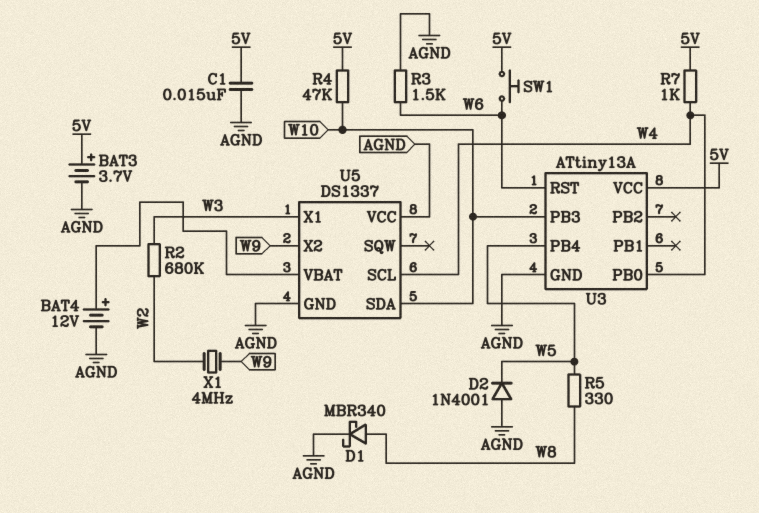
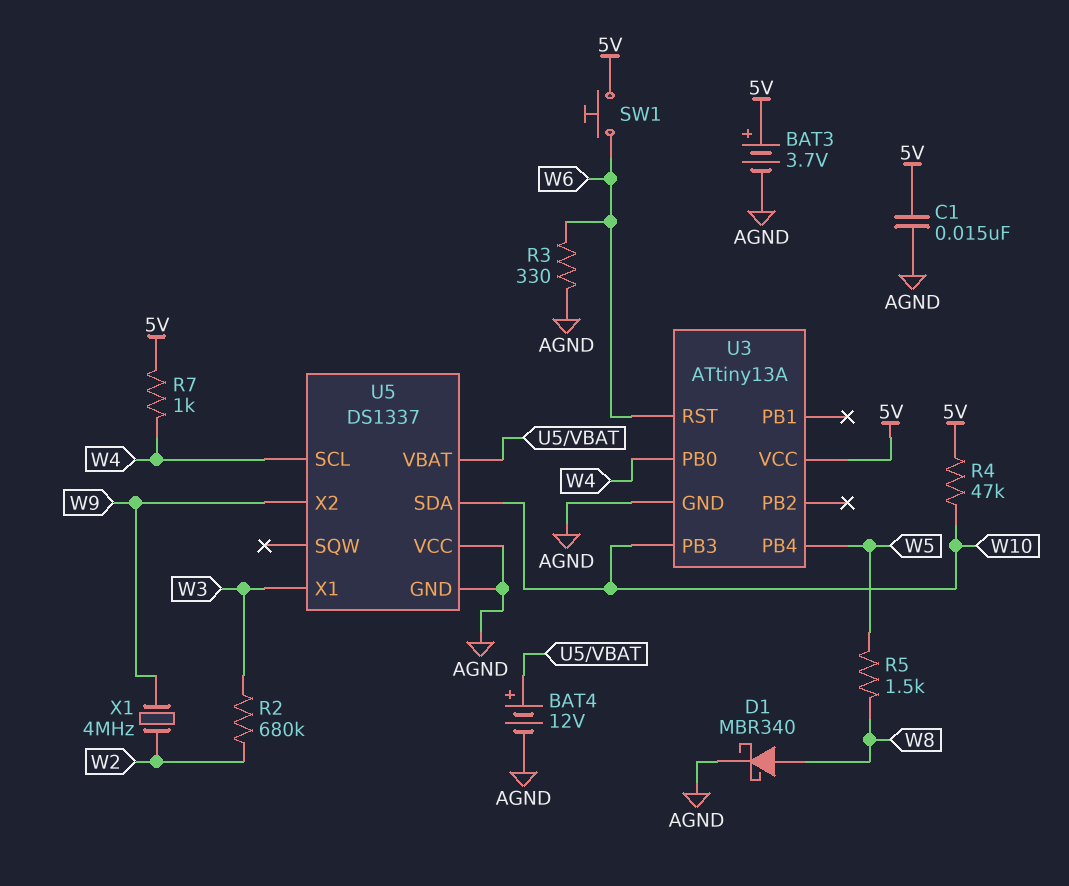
D2: diode 1N4001 (A AGND, K W5) -> none
R3: 1.5k (AGND, W6) -> 330 (AGND, W6)
R5: 330 (W5, W8) -> 1.5k (W5, W8)

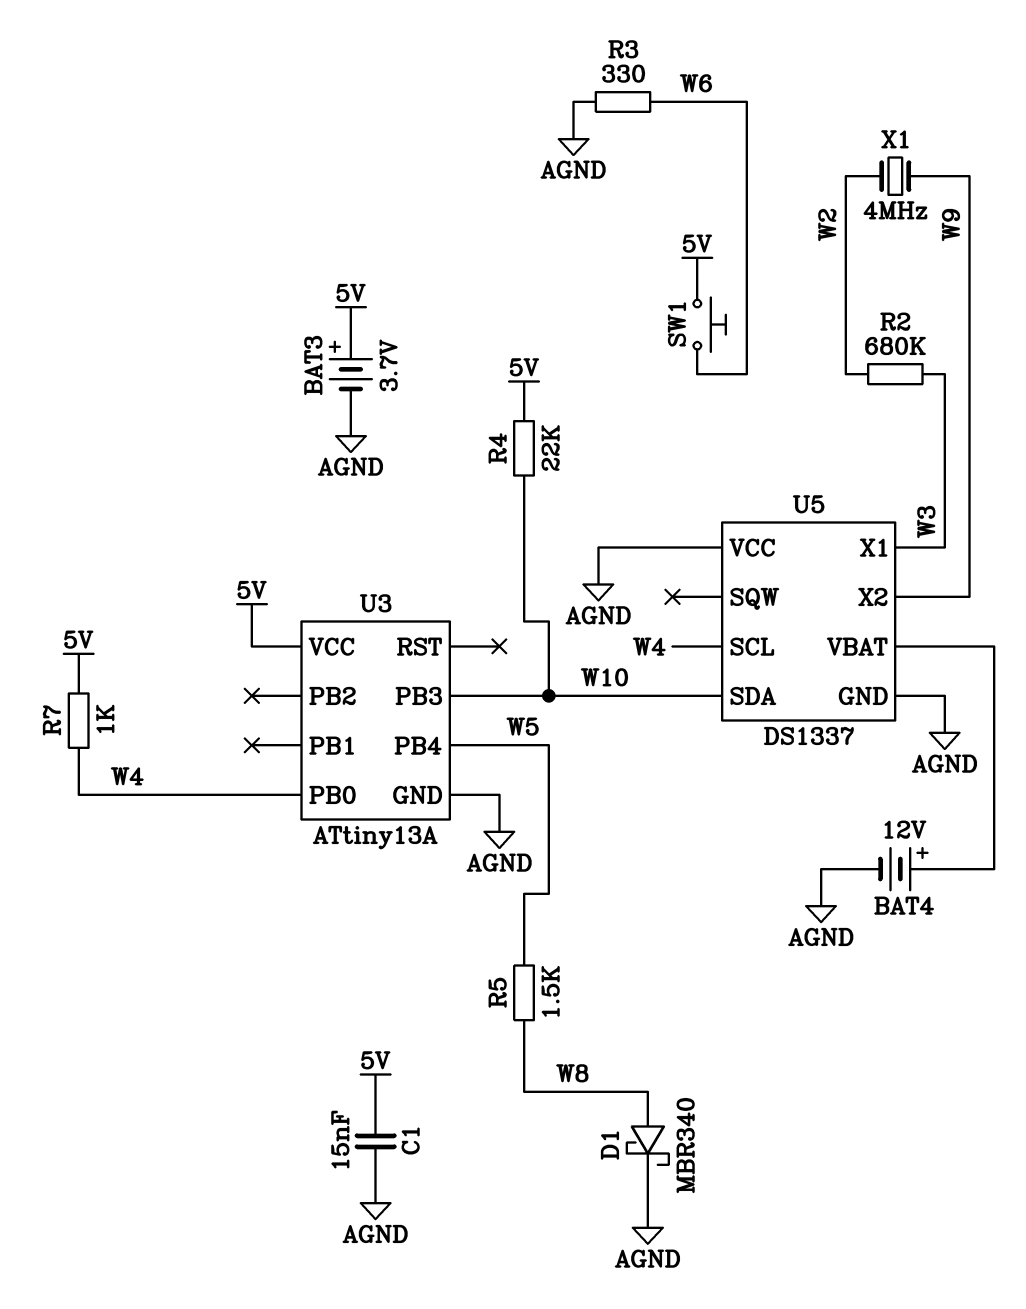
R4: 47k (5V, W10) -> 22k (5V, W10)
U3 pin RST: W6 -> none

